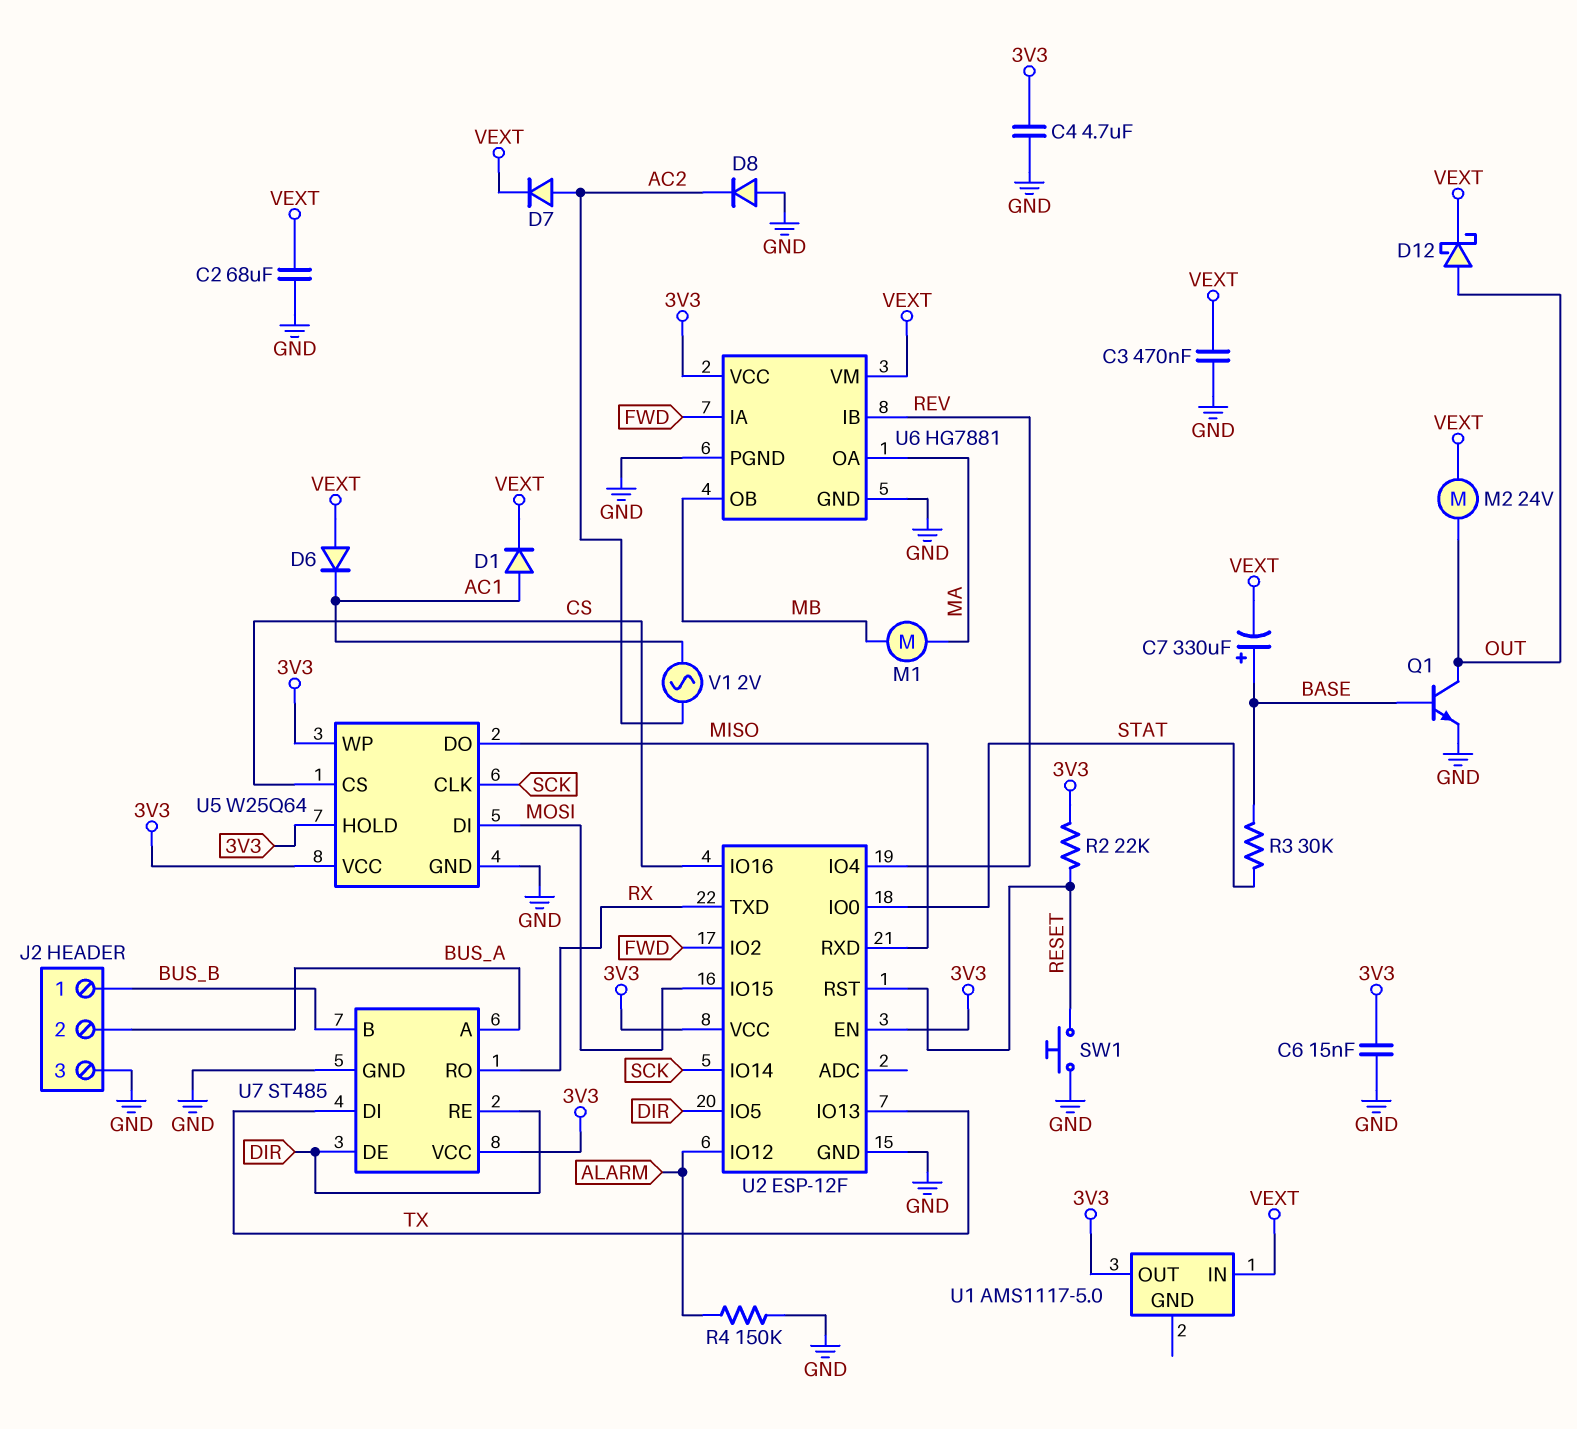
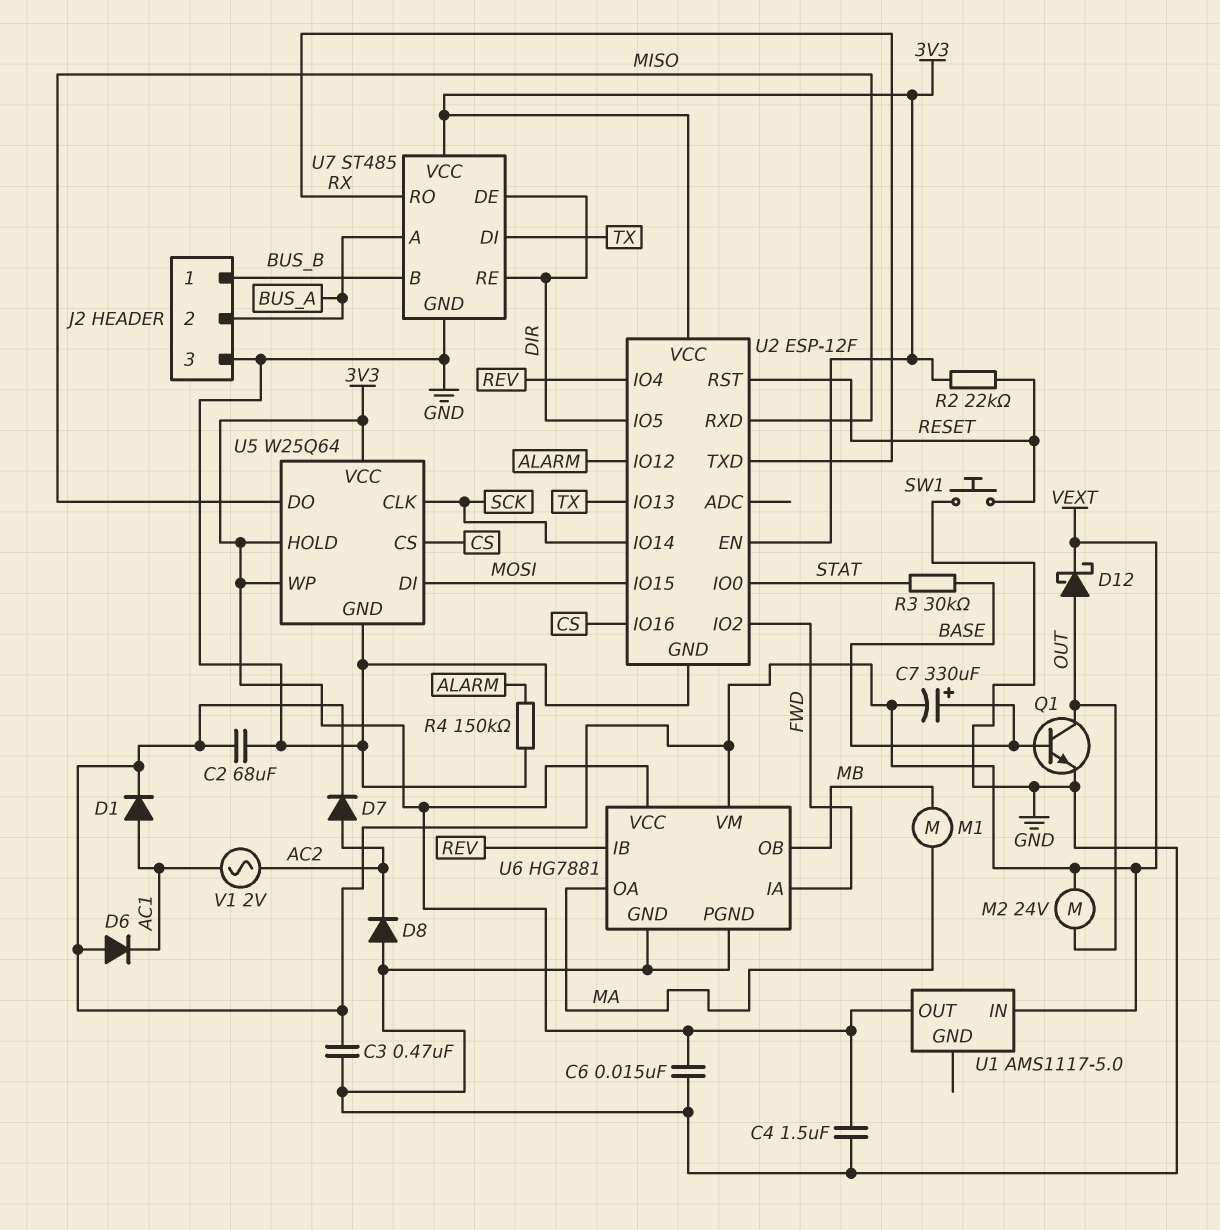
C4: 4.7uF (3V3, GND) -> 1.5uF (3V3, GND)

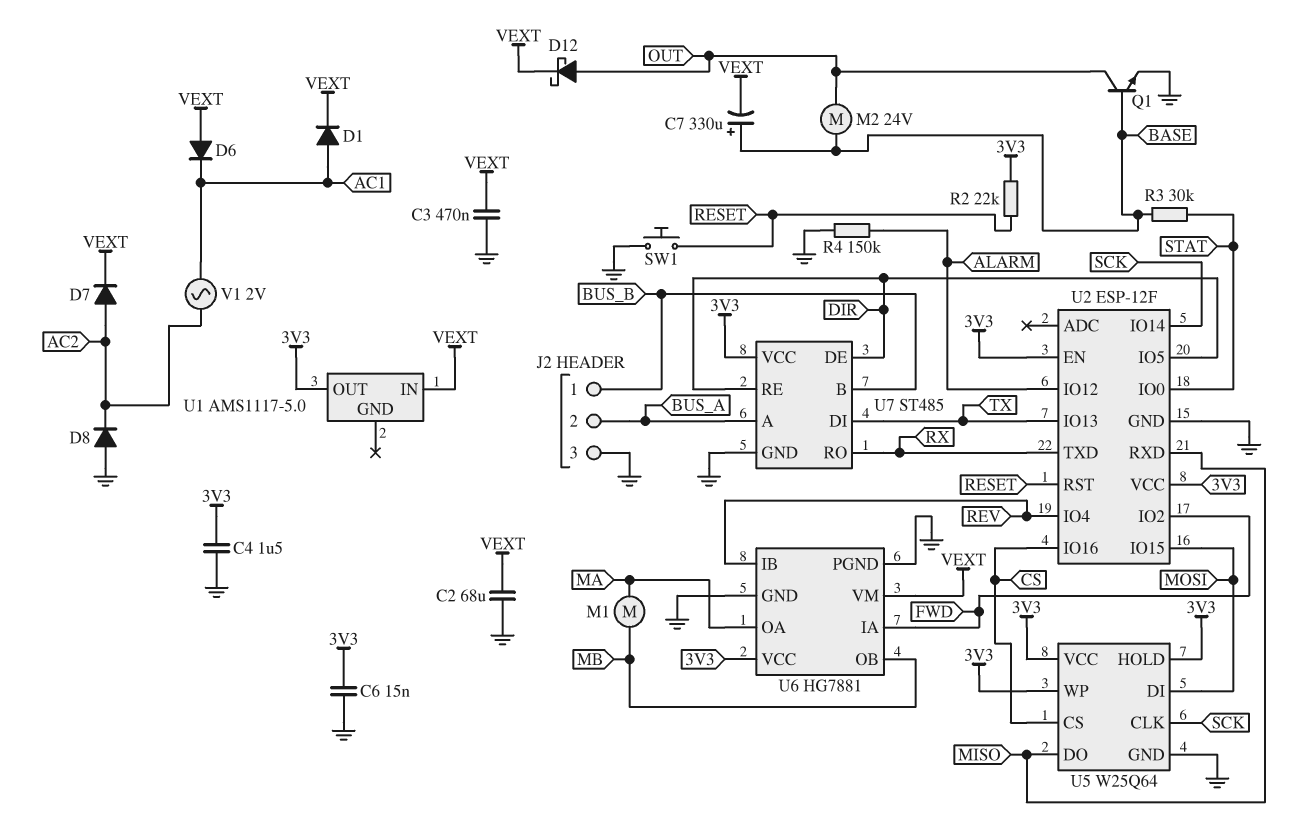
M2: motor 24V (OUT, VEXT) -> motor 24V (BASE, OUT)

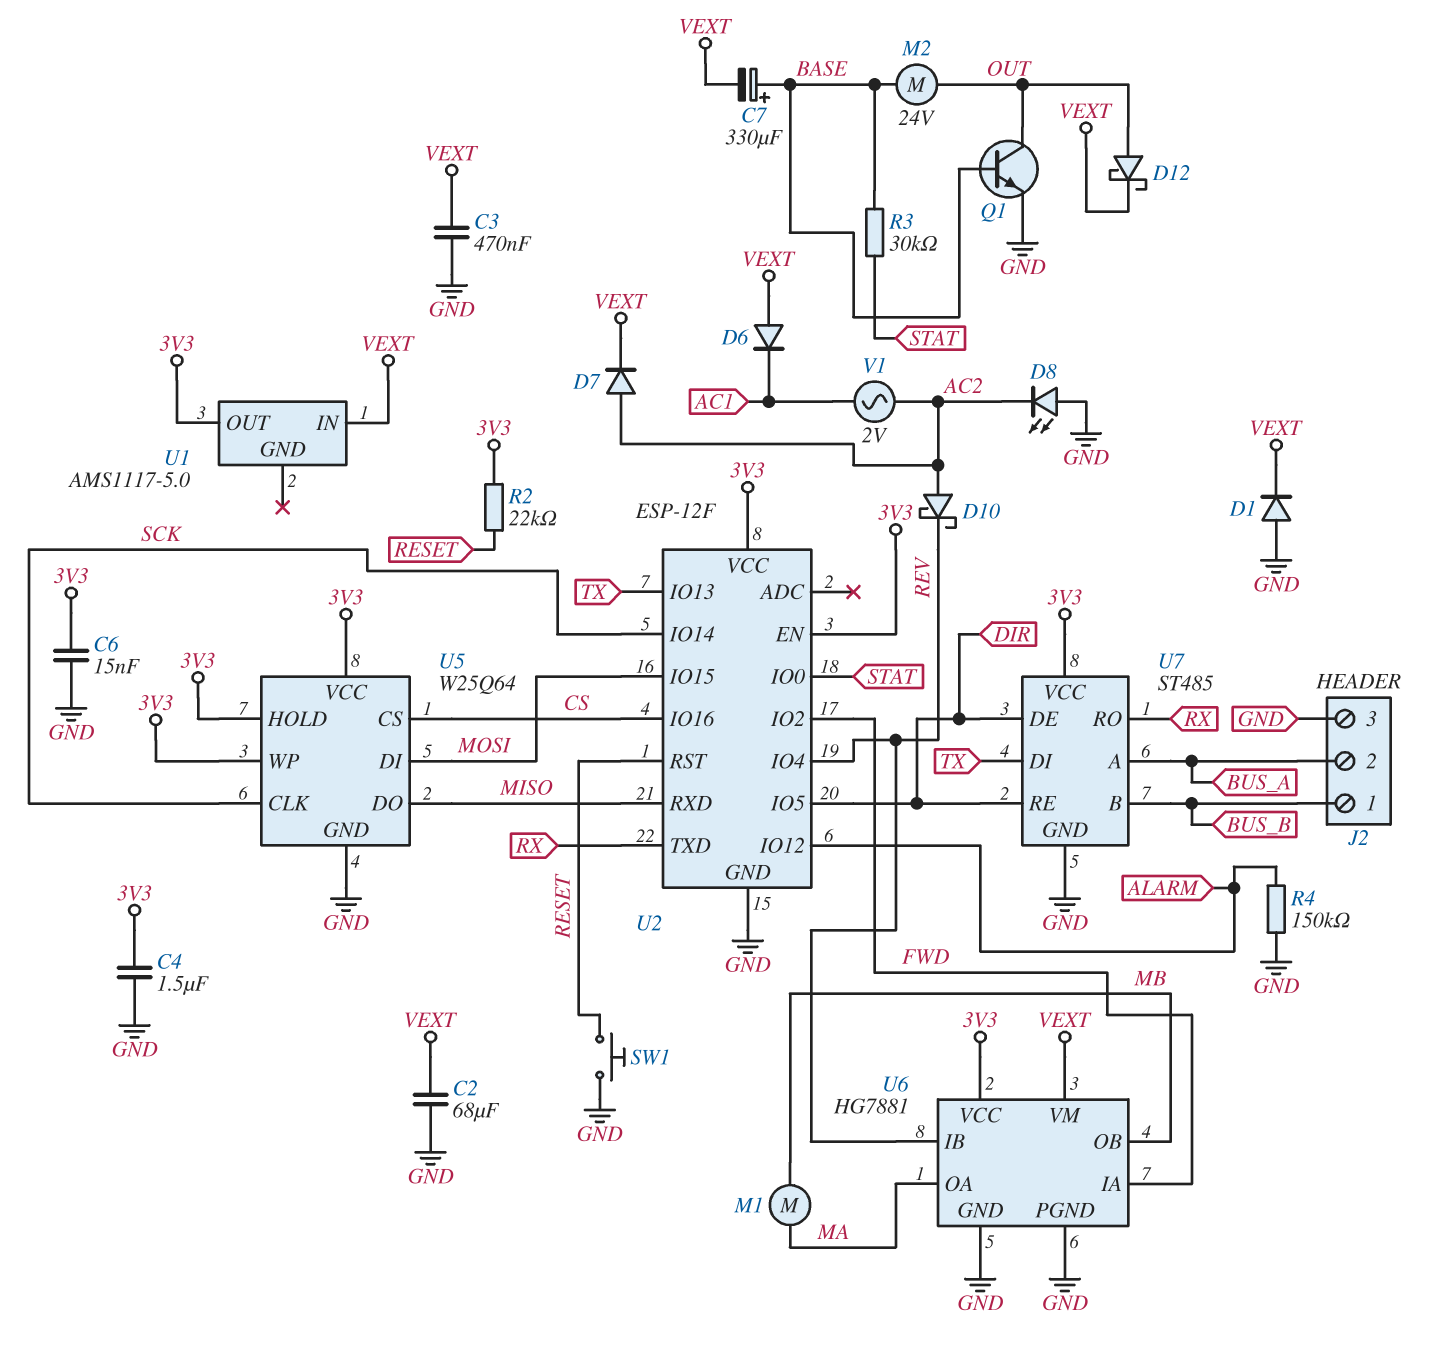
D1: diode (A AC1, K VEXT) -> diode (A GND, K VEXT)
D8: diode (A GND, K AC2) -> LED (A GND, K AC2)
D10: none -> schottky (A AC2, K REV)

